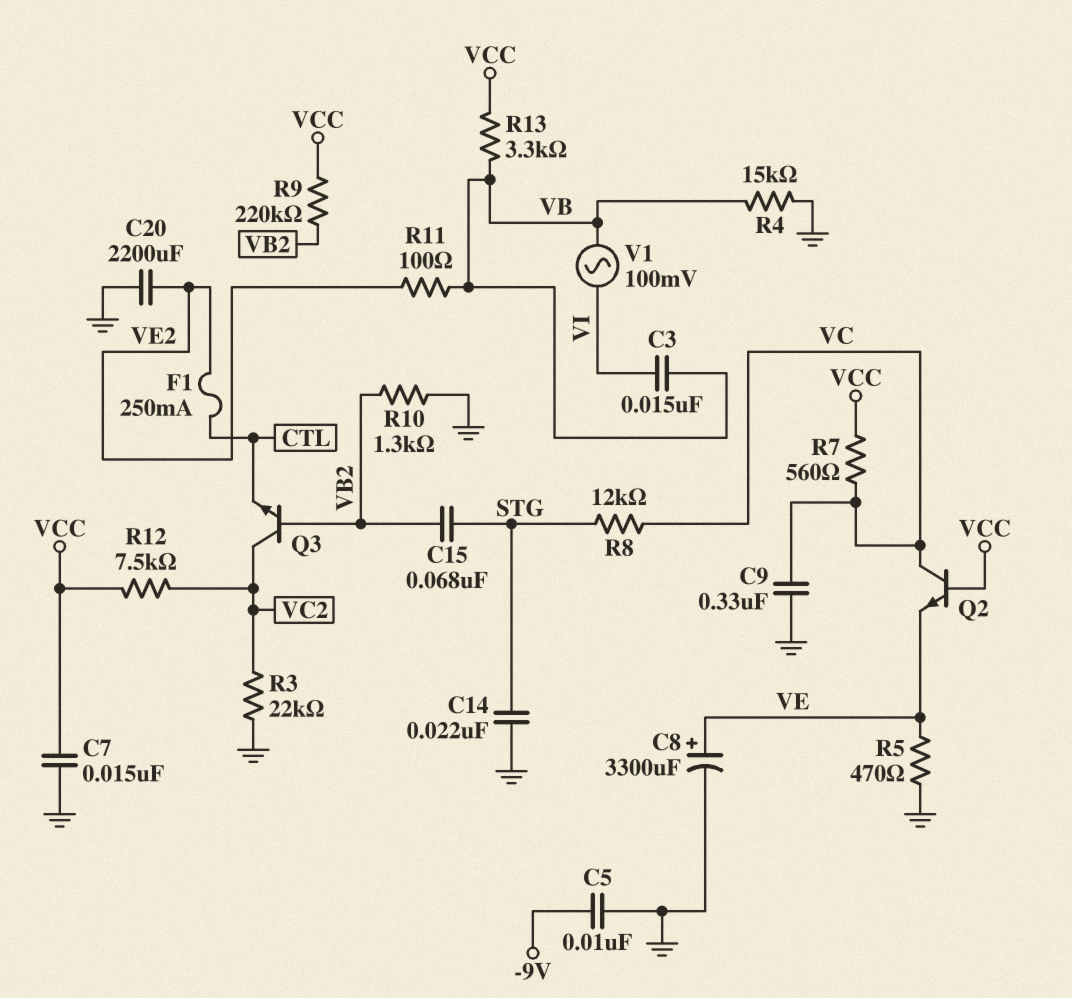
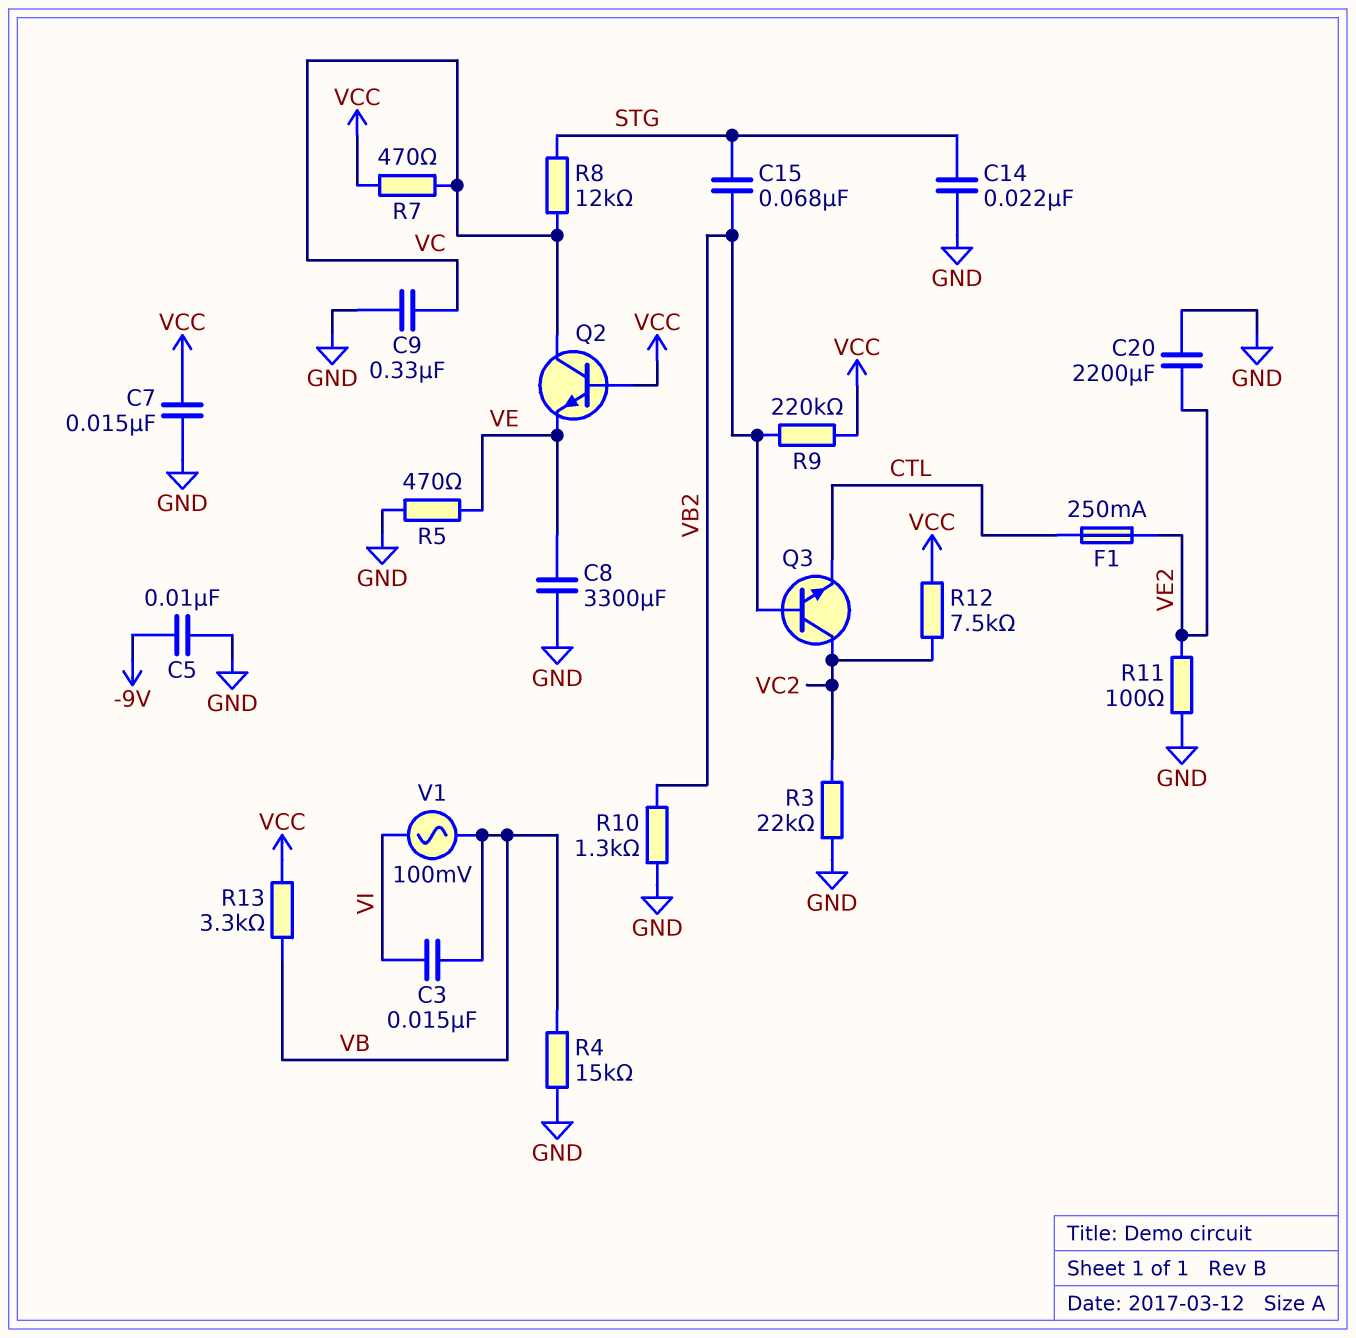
C8: 3300uF (plus VE, minus GND) -> 3300uF (GND, VE)
R7: 560 (VC, VCC) -> 470 (VC, VCC)
R11: 100 (VB, VE2) -> 100 (GND, VE2)

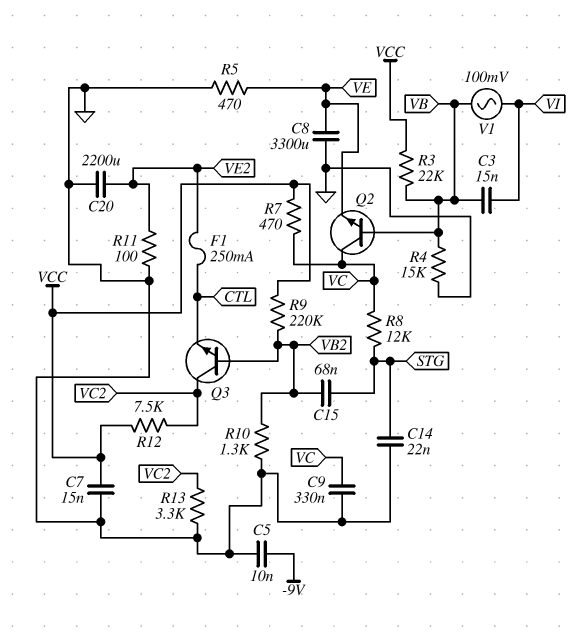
Q2: NPN (B VCC, C VC, E VE) -> NPN (B VB, C VC, E VE)
R3: 22k (GND, VC2) -> 22k (VB, VCC)
R13: 3.3k (VB, VCC) -> 3.3k (GND, VC2)

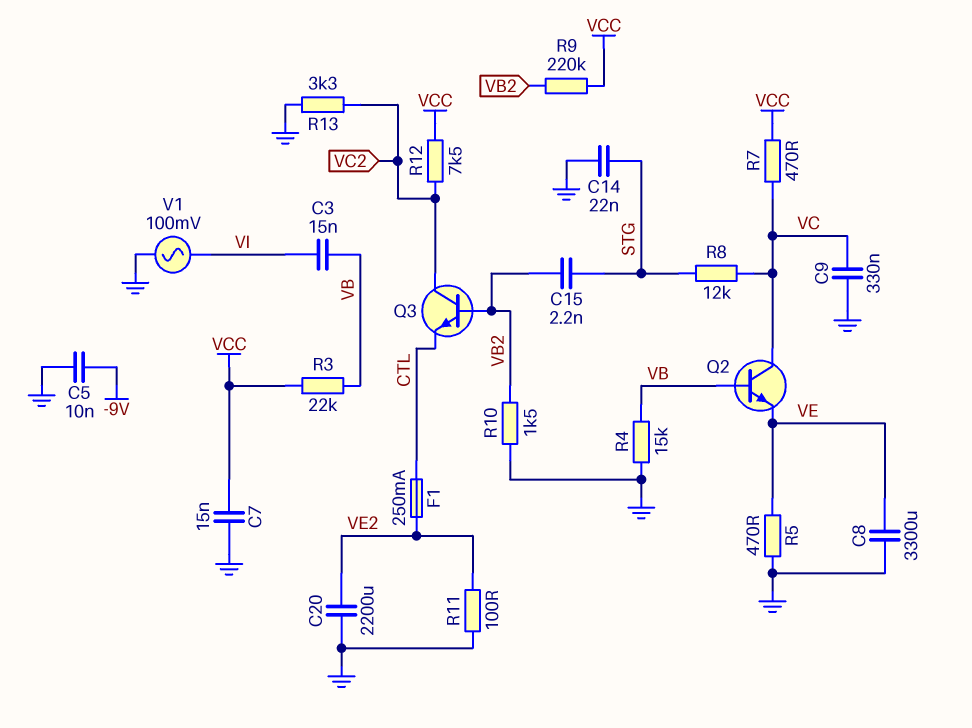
C15: 68nF (STG, VB2) -> 2.2nF (STG, VB2)
R10: 1.3k (GND, VB2) -> 1.5k (GND, VB2)
V1: AC 100mV (VB, VI) -> AC 100mV (GND, VI)

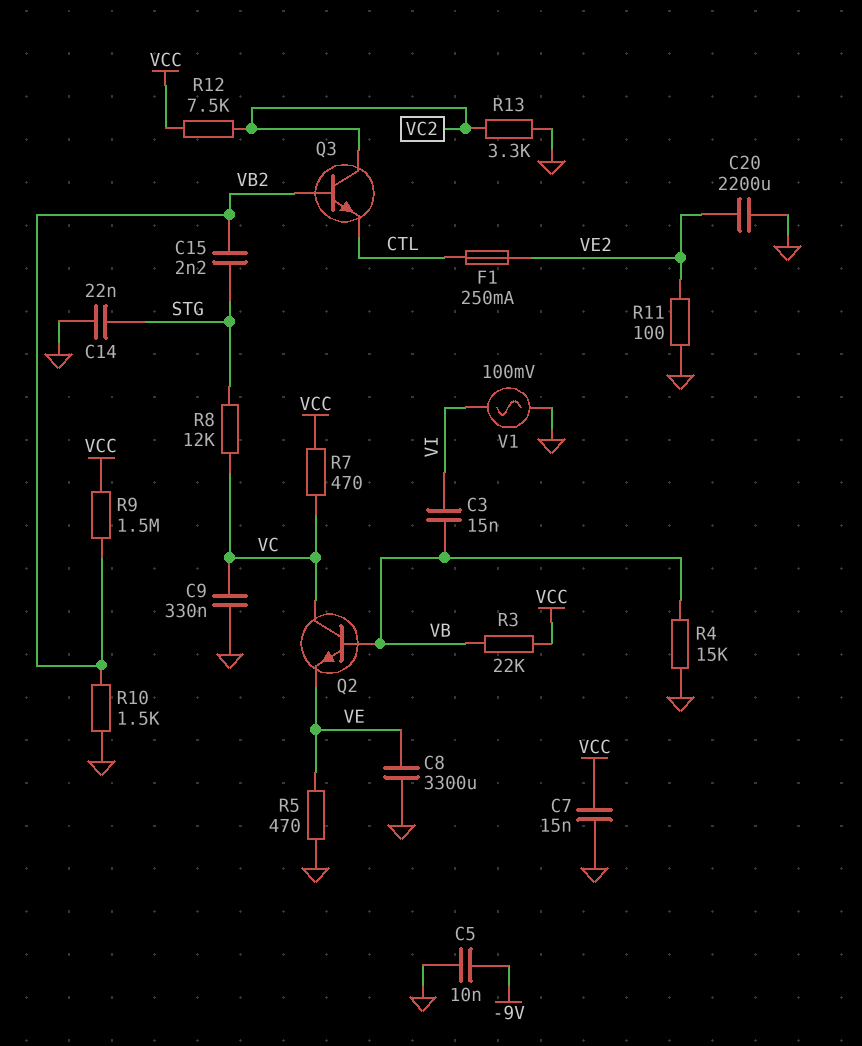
R9: 220k (VB2, VCC) -> 1.5M (VB2, VCC)

